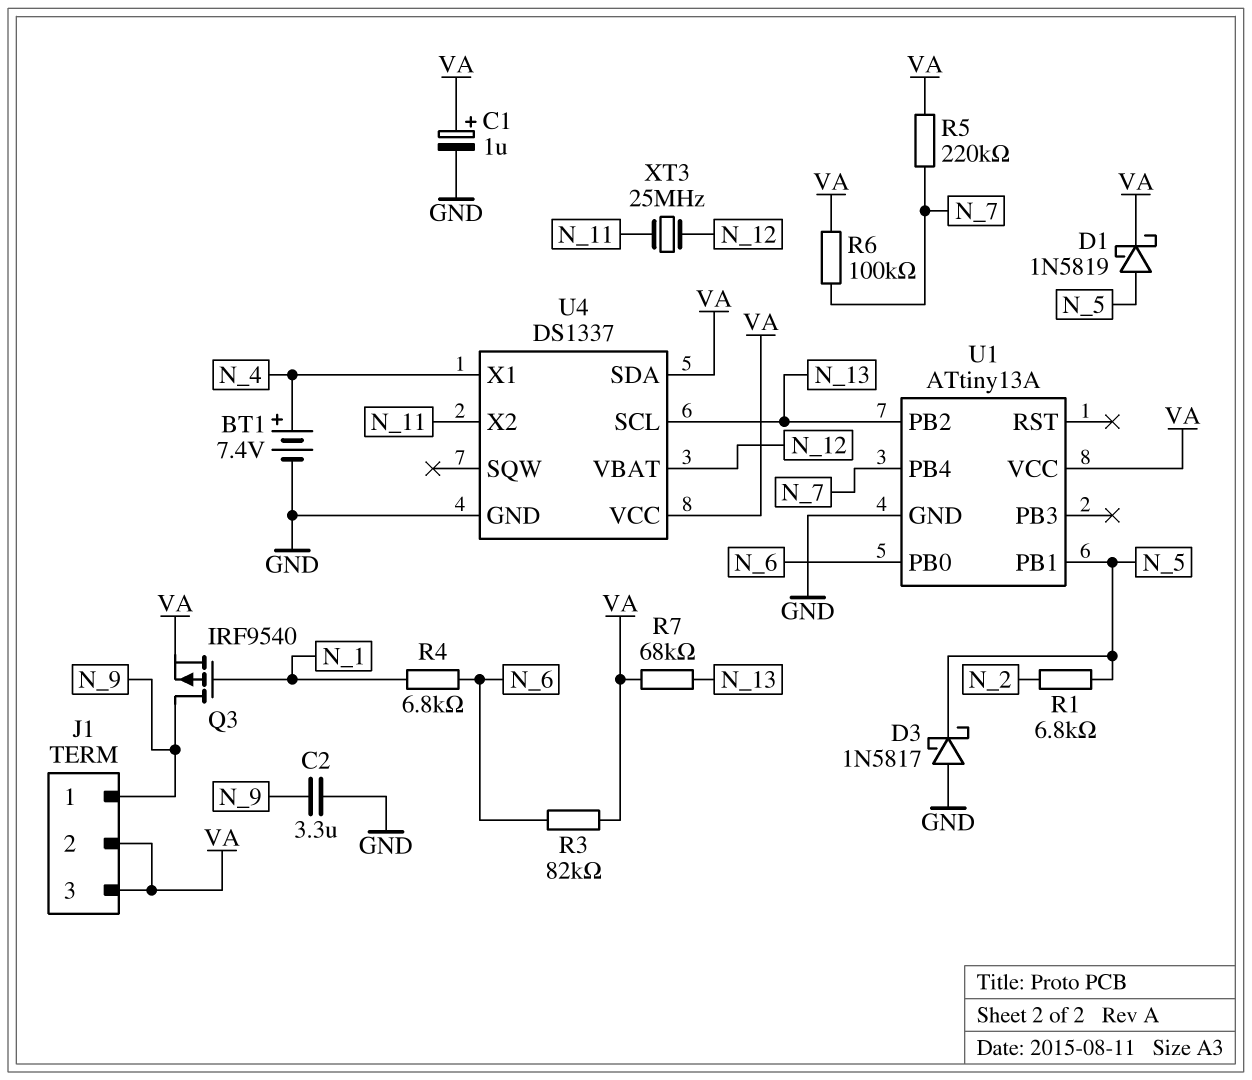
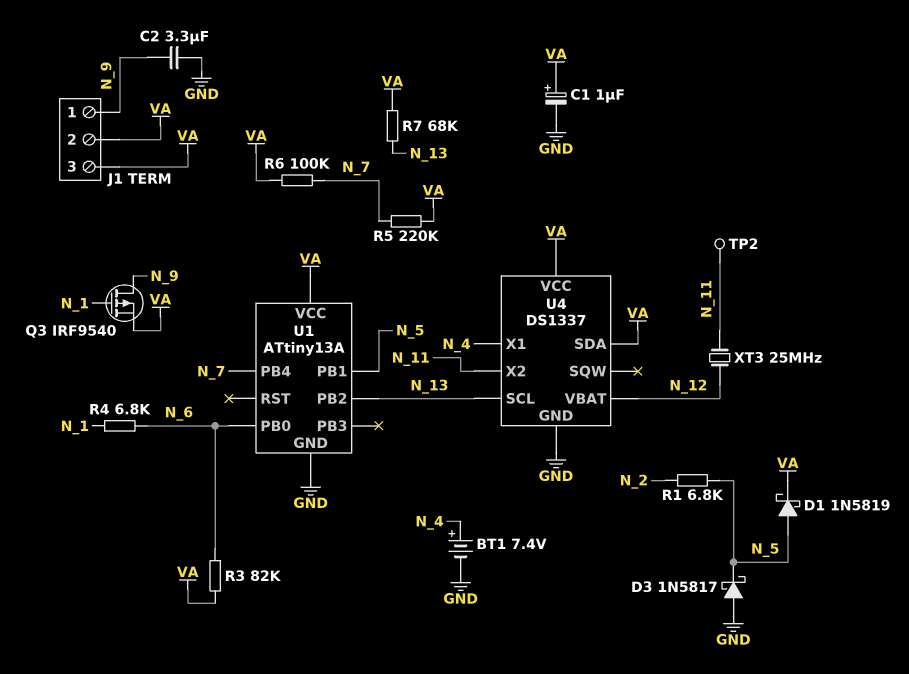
TP2: none -> test point (N_11)

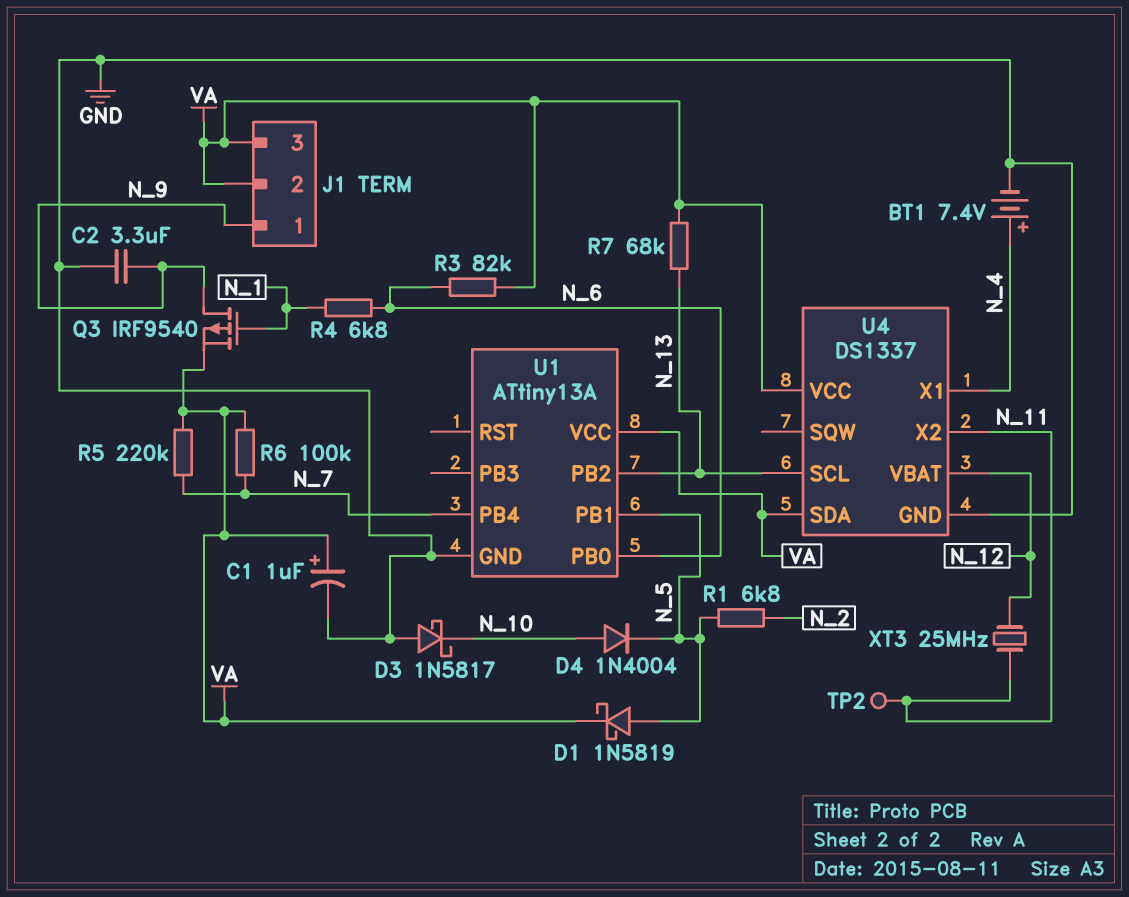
D3: schottky 1N5817 (A GND, K N_5) -> schottky 1N5817 (A GND, K N_10)
D4: none -> diode 1N4004 (A N_10, K N_5)

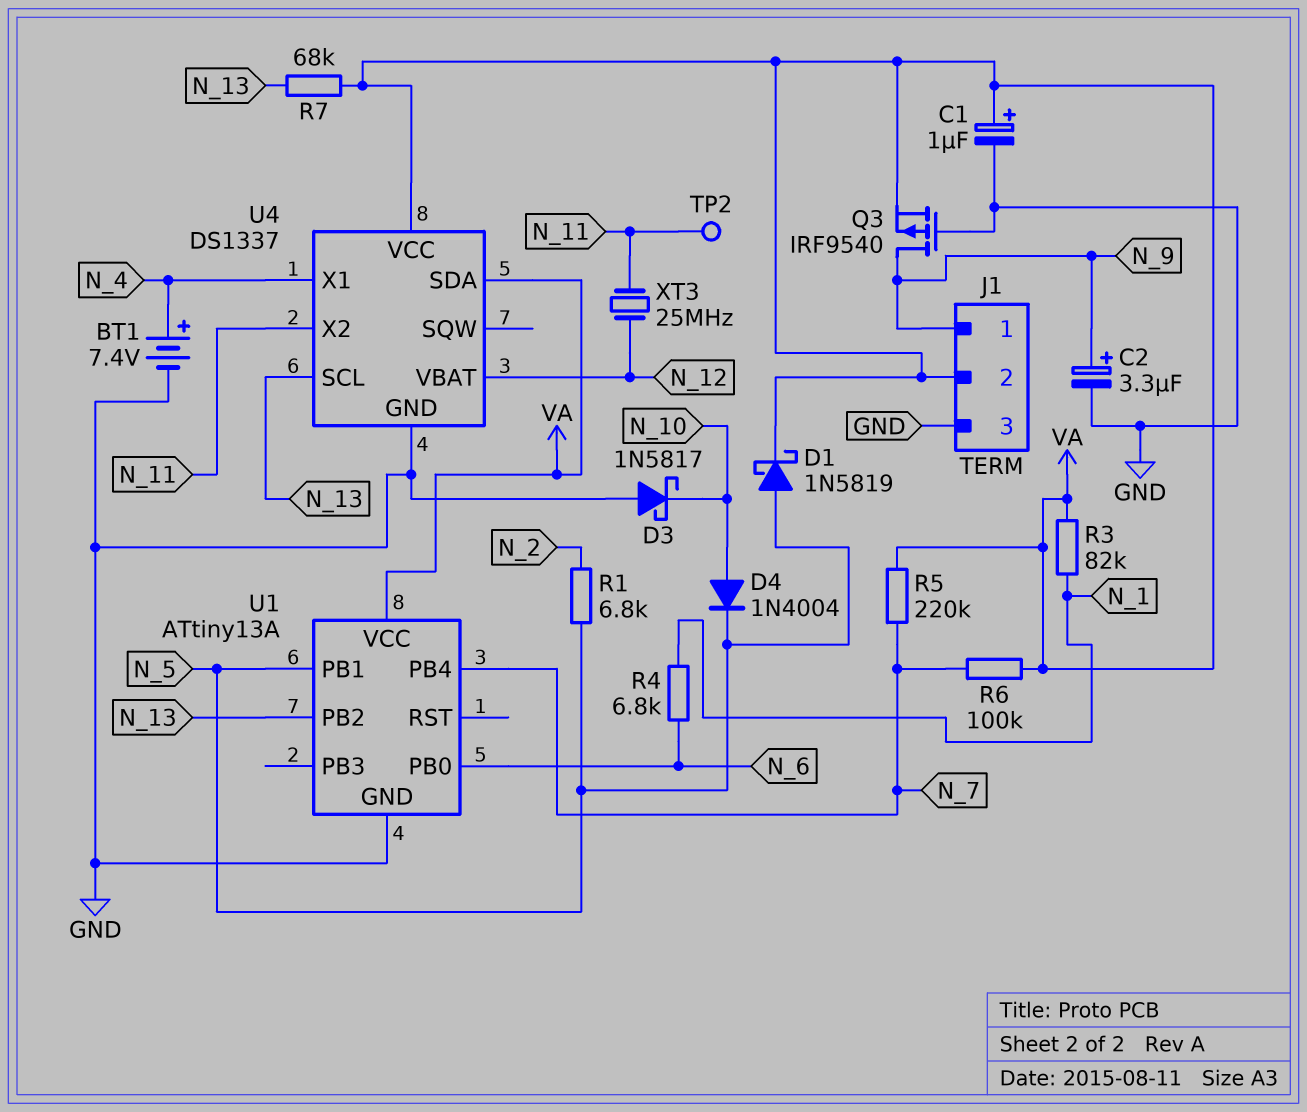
C2: 3.3uF (GND, N_9) -> 3.3uF (plus N_9, minus GND)
J1 pin 3: VA -> GND
Q3: PMOS IRF9540 (G N_1, D N_9, S VA) -> PMOS IRF9540 (G GND, D N_9, S VA)
R3: 82k (N_6, VA) -> 82k (N_1, VA)

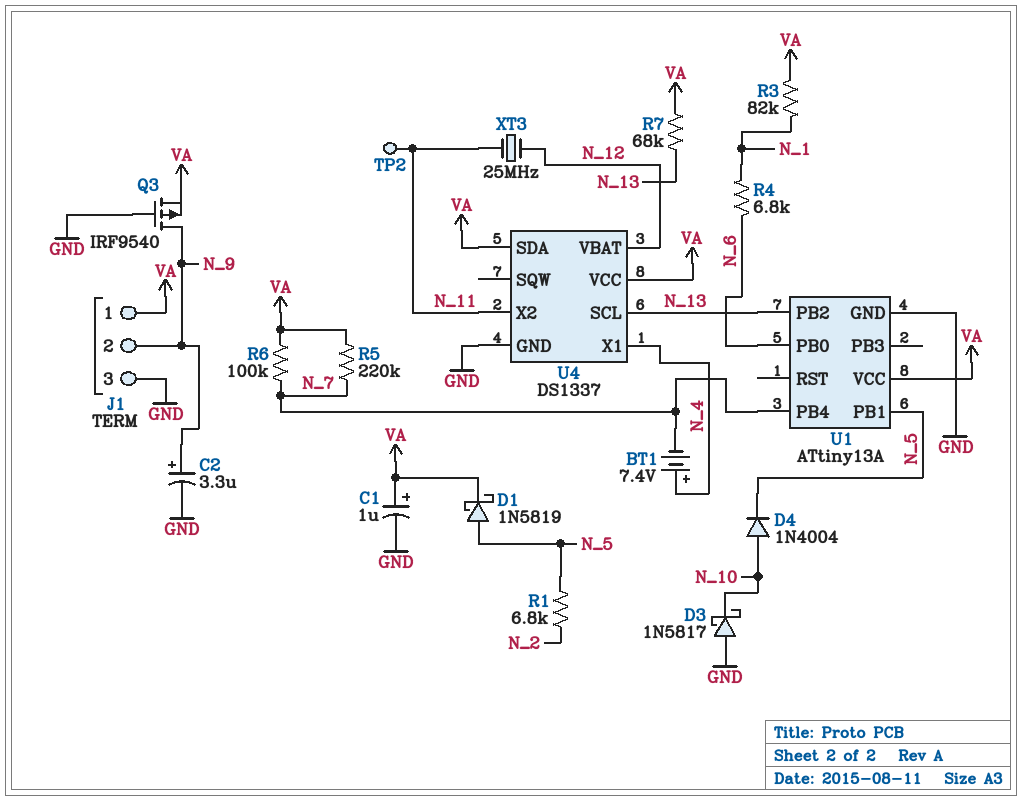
BT1: 7.4V (plus N_4, minus GND) -> 7.4V (plus N_4, minus N_7)
J1 pin 1: N_9 -> VA
J1 pin 2: VA -> N_9

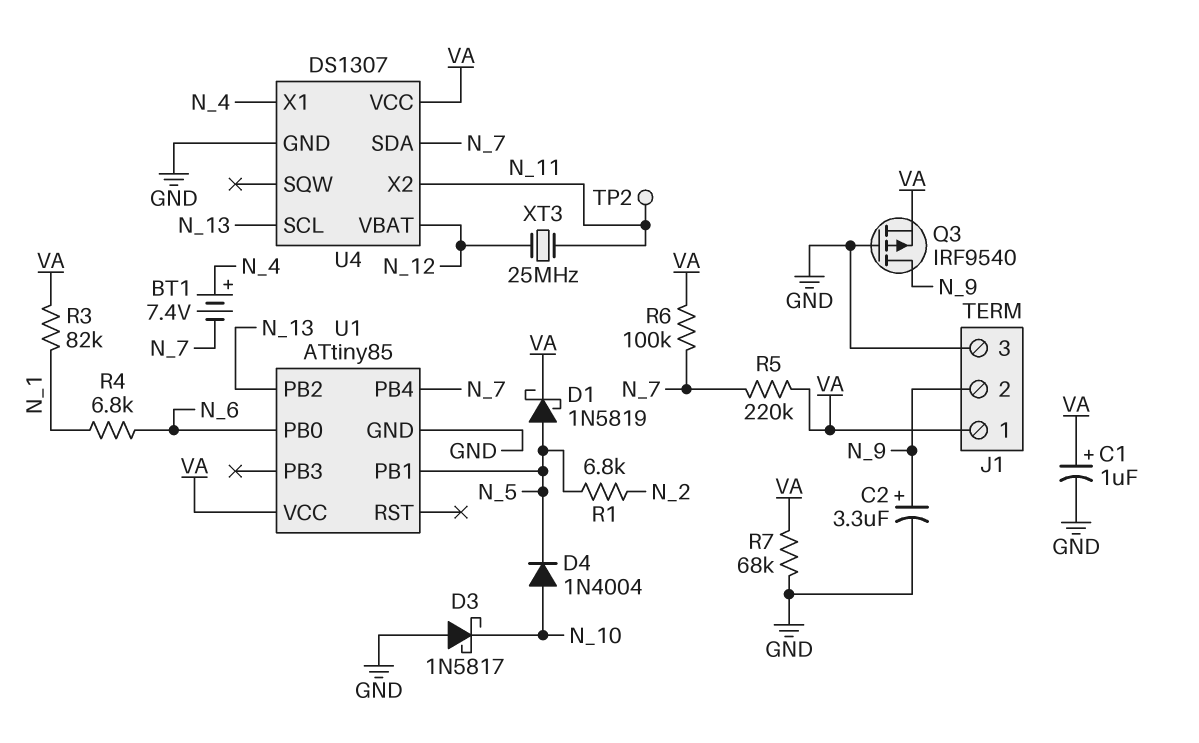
R7: 68k (N_13, VA) -> 68k (GND, VA)
U1: ATtiny13A -> ATtiny85
U4: DS1337 -> DS1307
U4 pin SDA: VA -> N_7

